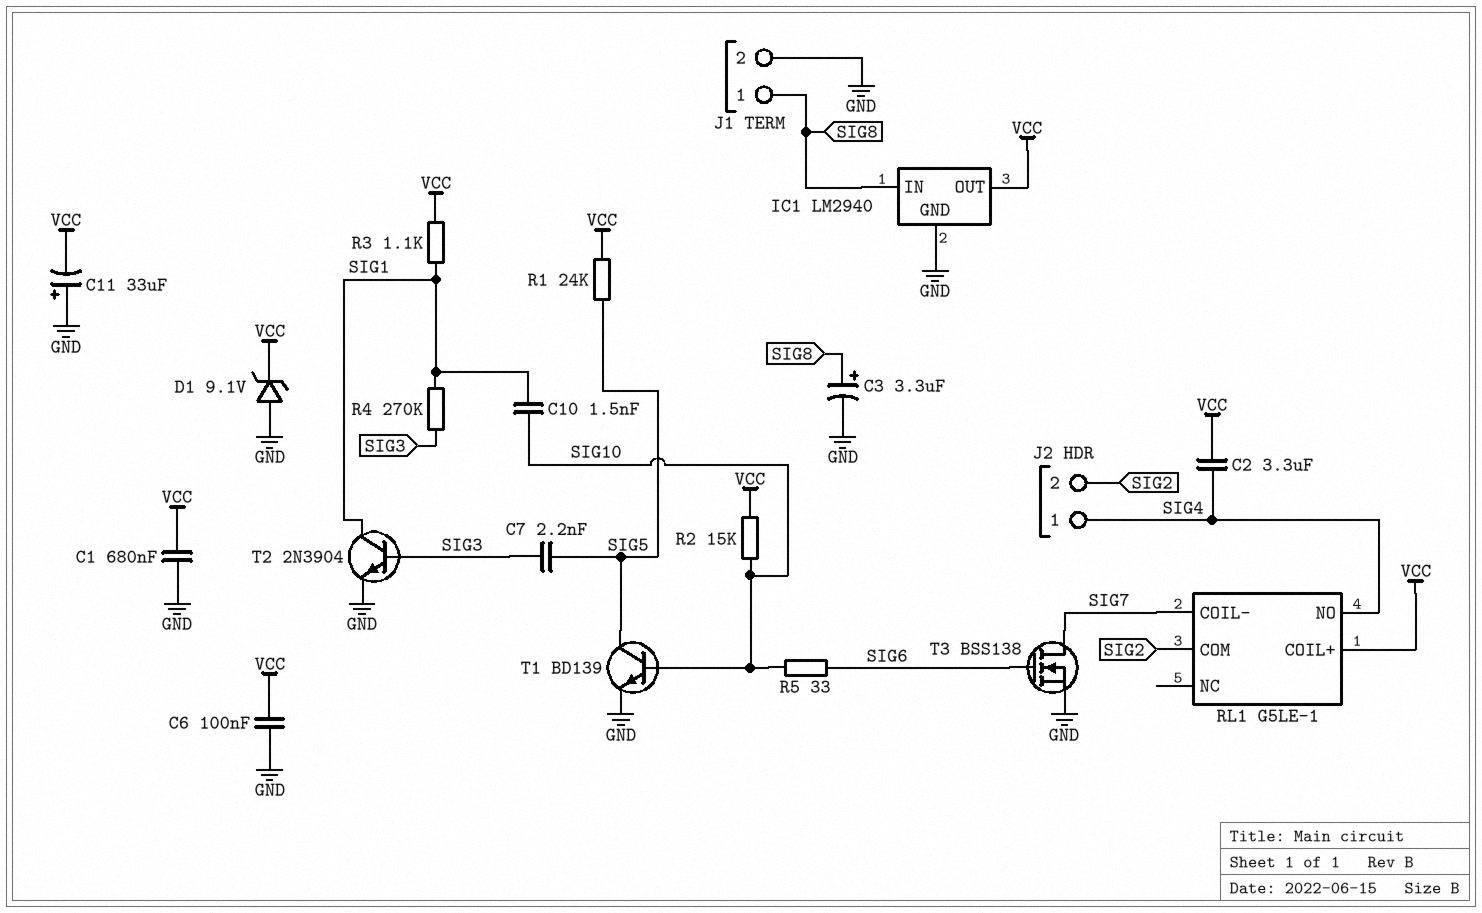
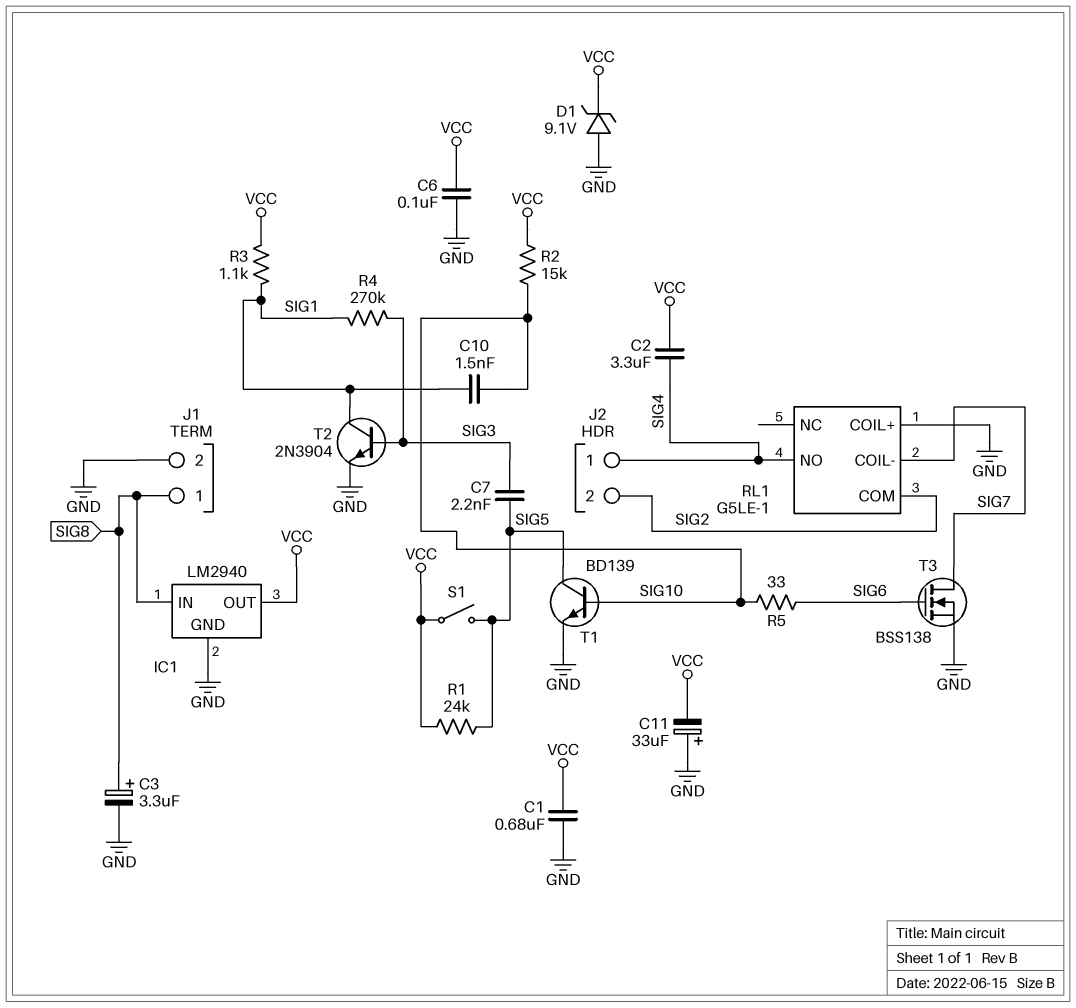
RL1 pin COIL+: VCC -> GND
S1: none -> switch (SIG5, VCC)

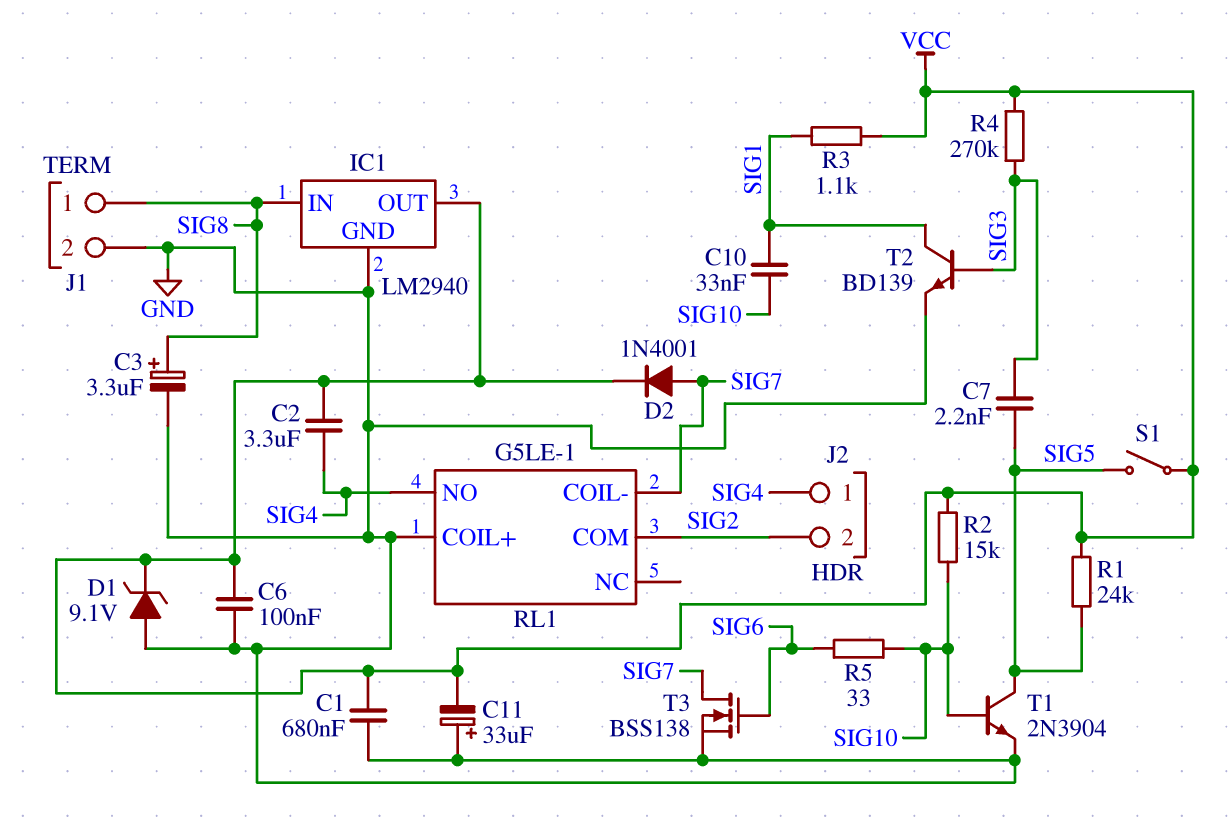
C10: 1.5nF (SIG1, SIG10) -> 33nF (SIG1, SIG10)
D2: none -> diode 1N4001 (A SIG7, K VCC)
R4: 270k (SIG1, SIG3) -> 270k (SIG3, VCC)
T1: NPN BD139 (B SIG10, C SIG5, E GND) -> NPN 2N3904 (B SIG10, C SIG5, E GND)
T2: NPN 2N3904 (B SIG3, C SIG1, E GND) -> NPN BD139 (B SIG3, C SIG1, E GND)

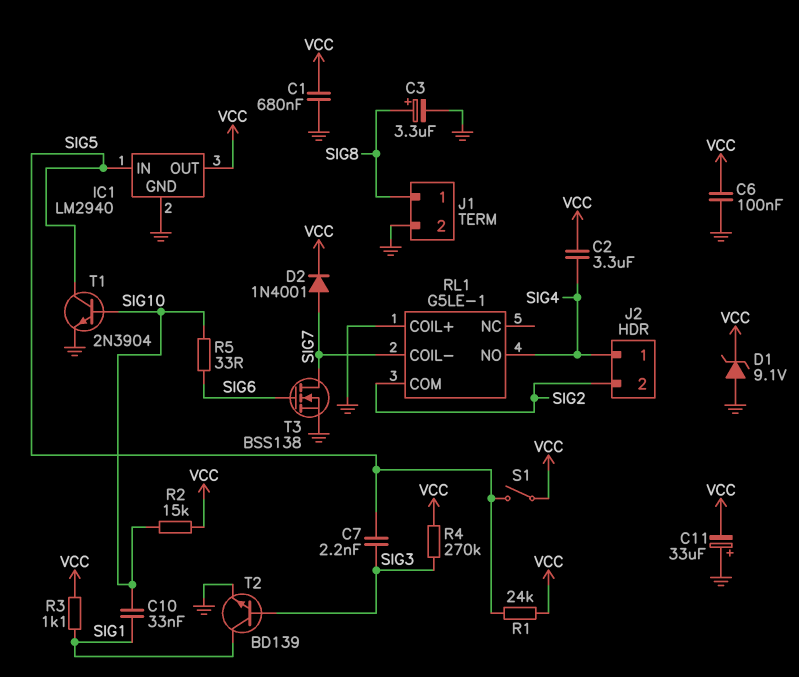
IC1 pin IN: SIG8 -> SIG5

